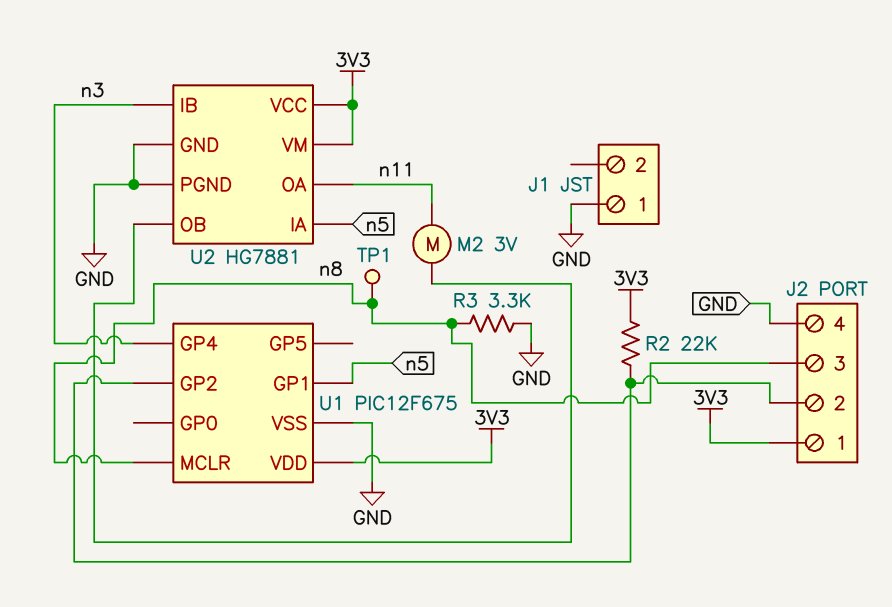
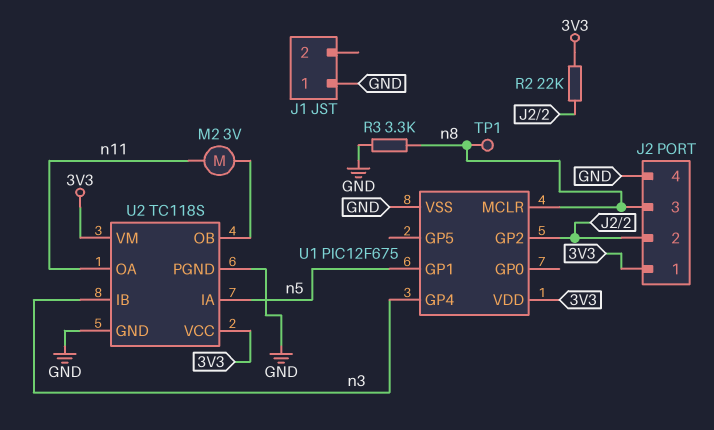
U2: HG7881 -> TC118S

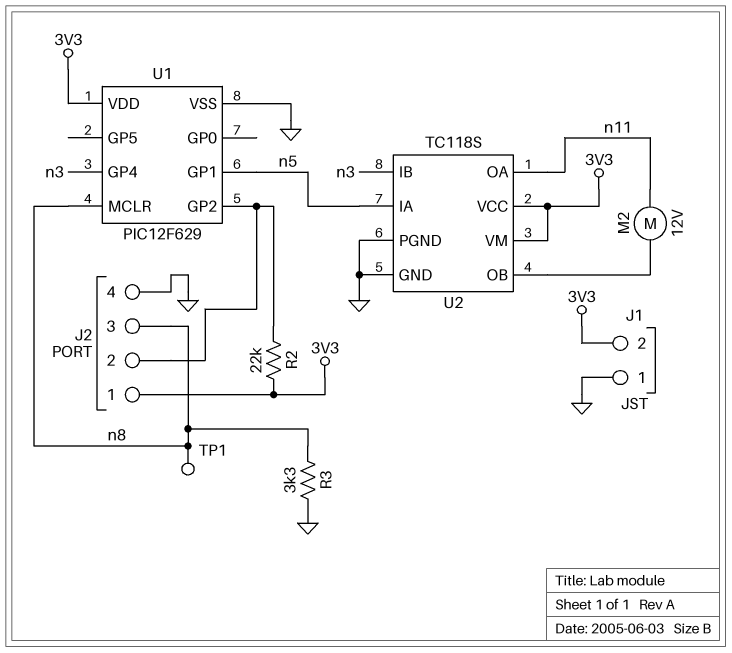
J1 pin 2: none -> 3V3
M2: motor 3V (U2/OB, n11) -> motor 12V (U2/OB, n11)
U1: PIC12F675 -> PIC12F629

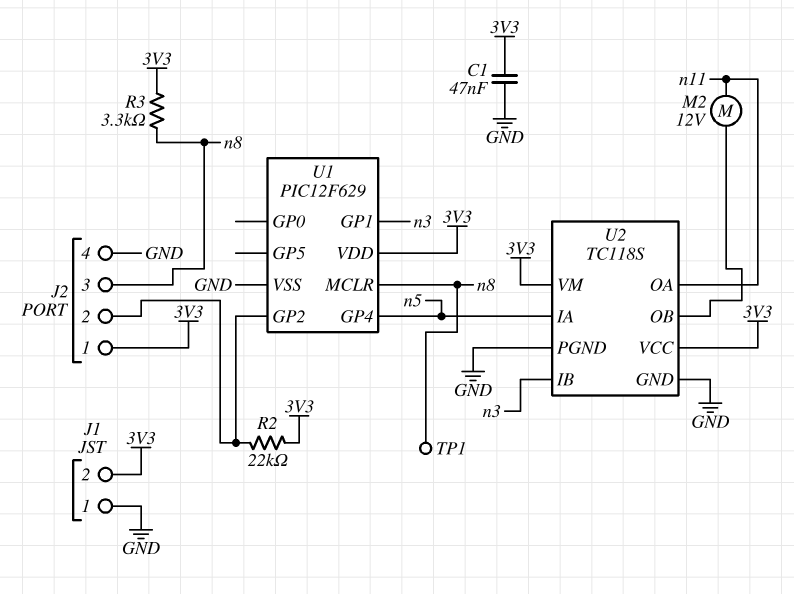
C1: none -> 47nF (3V3, GND)
R3: 3.3k (GND, n8) -> 3.3k (3V3, n8)
U1 pin GP1: n5 -> n3
U1 pin GP4: n3 -> n5

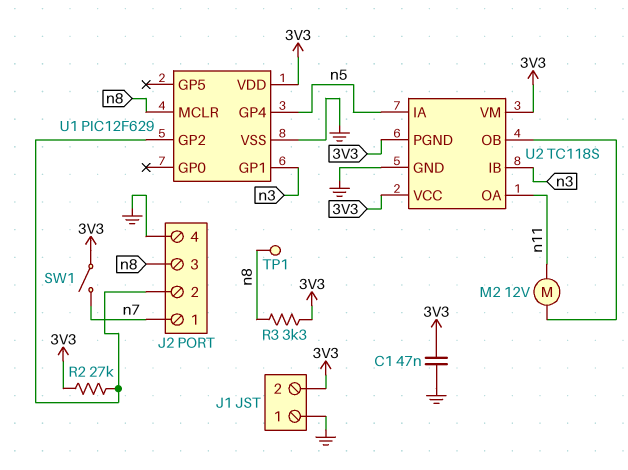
J2 pin 1: 3V3 -> n7
R2: 22k (3V3, J2/2) -> 27k (3V3, J2/2)
SW1: none -> switch (3V3, n7)
U2 pin PGND: GND -> 3V3

